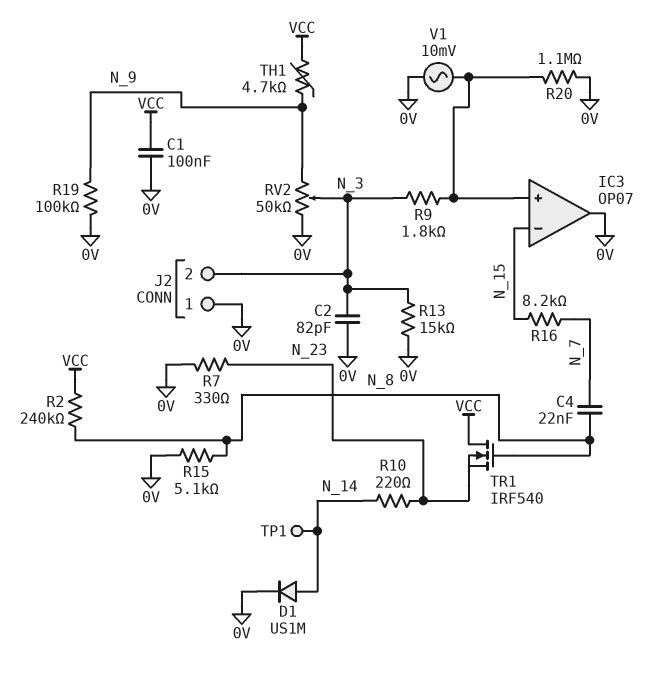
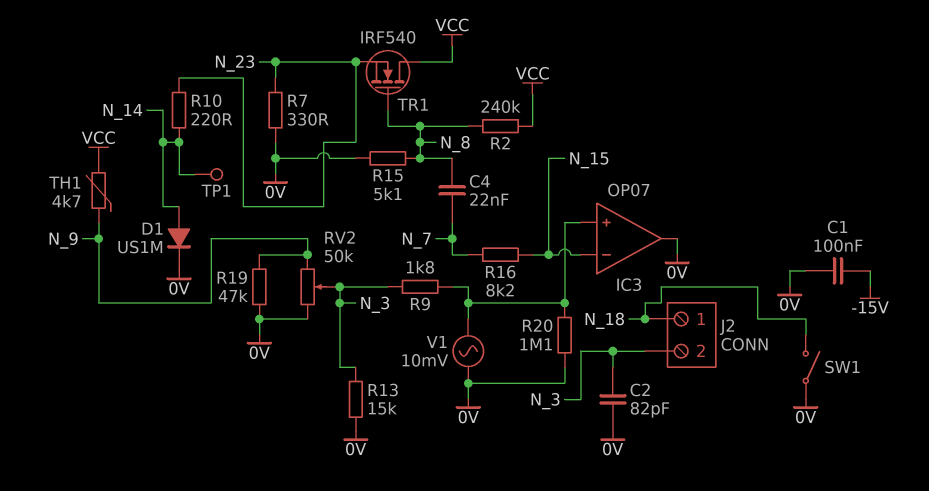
C1: 100nF (0V, VCC) -> 100nF (-15V, 0V)
J2 pin 1: 0V -> N_18
R19: 100k (0V, N_9) -> 47k (0V, N_9)
SW1: none -> switch (0V, N_18)

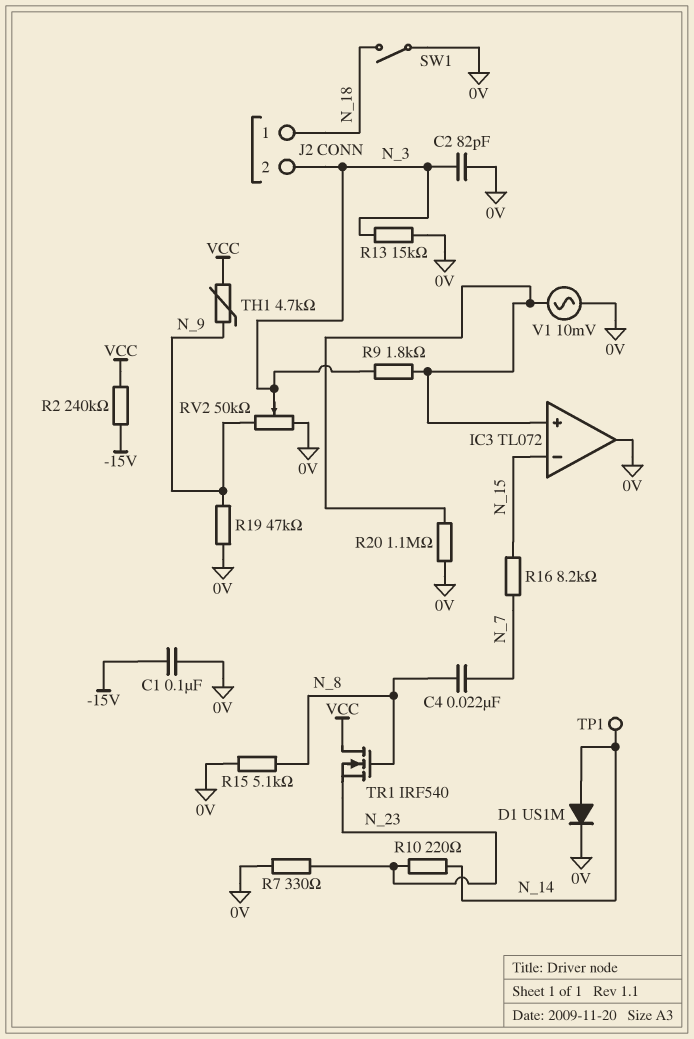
IC3: OP07 -> TL072
R2: 240k (N_8, VCC) -> 240k (-15V, VCC)

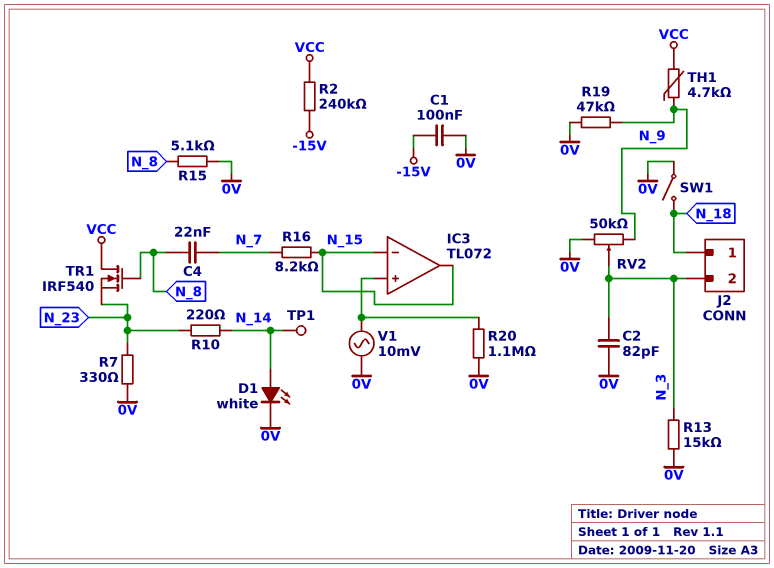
D1: diode US1M (A N_14, K 0V) -> LED white (A N_14, K 0V)
IC3 pin out: 0V -> N_15
R9: 1.8k (IC3/in+, N_3) -> none

